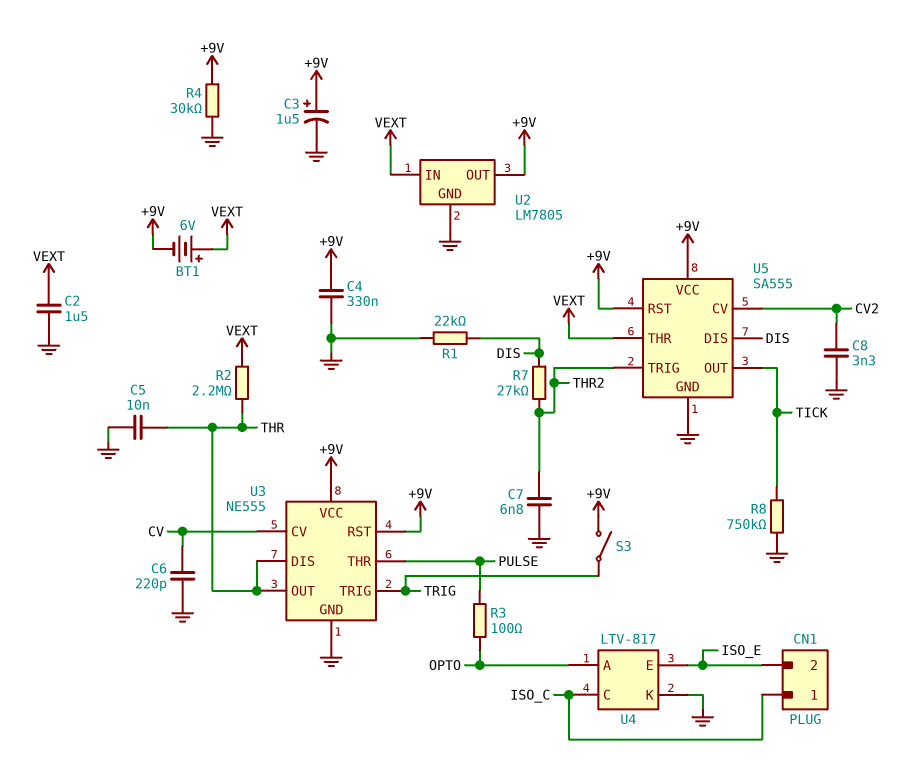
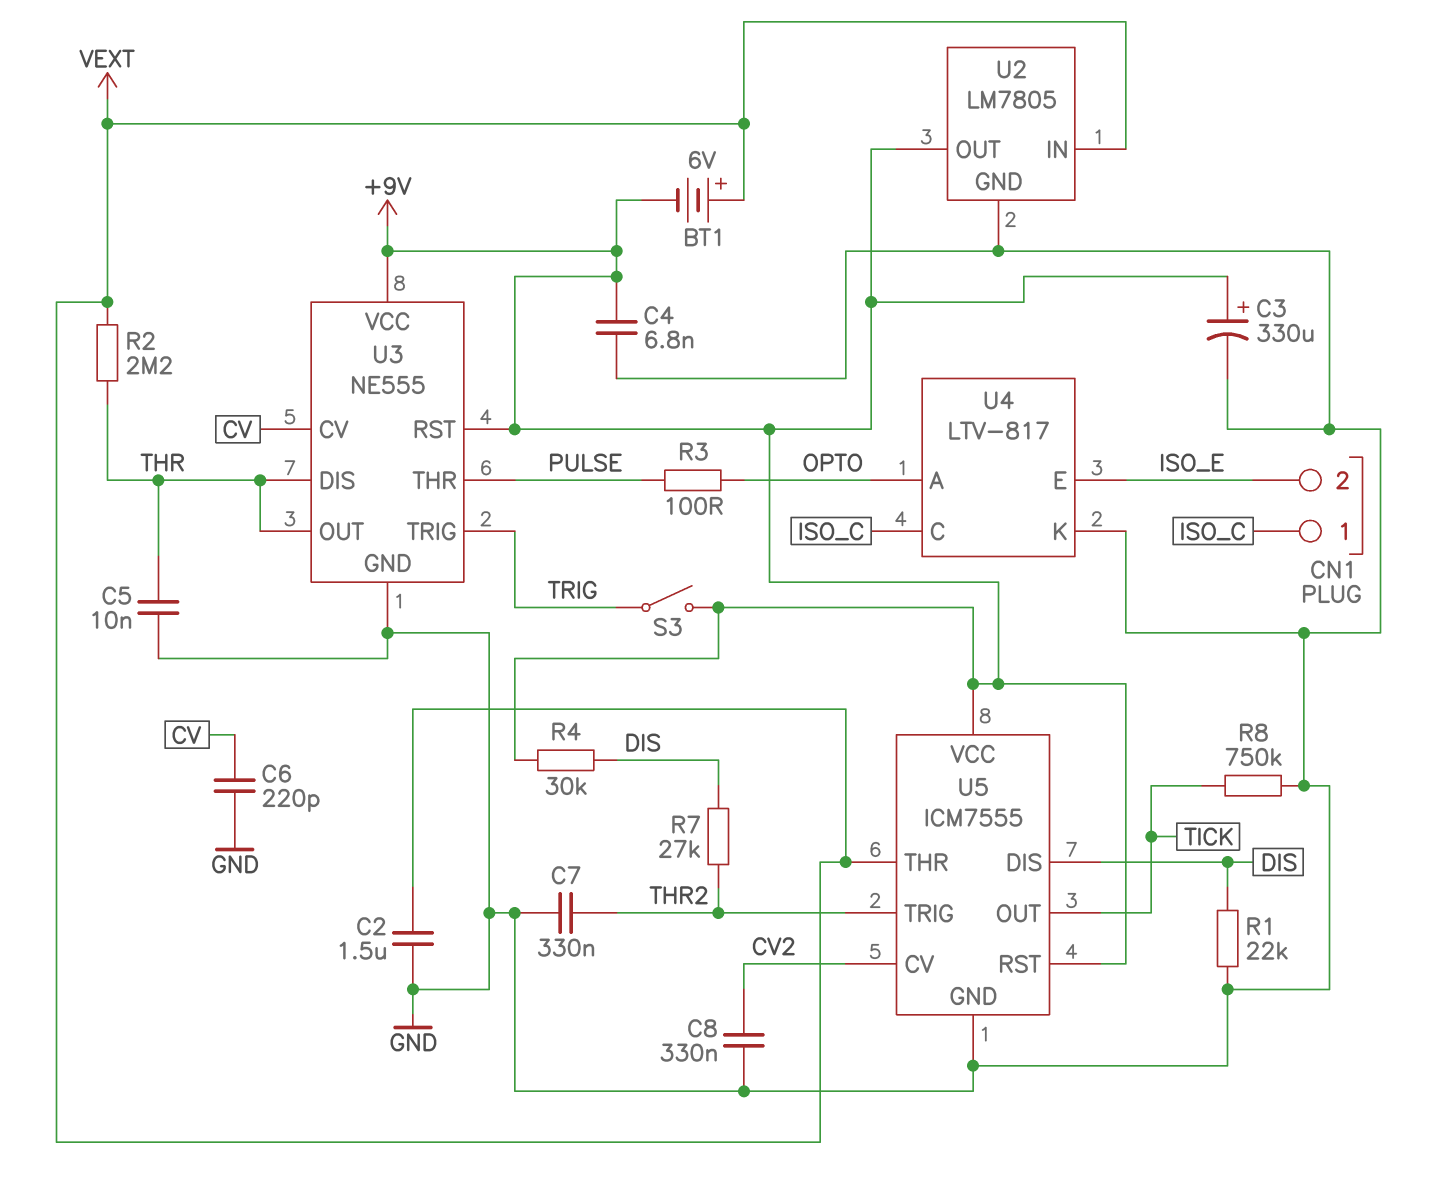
C3: 1.5uF (plus +9V, minus GND) -> 330uF (plus +9V, minus GND)
C4: 330nF (+9V, GND) -> 6.8nF (+9V, GND)
C7: 6.8nF (GND, THR2) -> 330nF (GND, THR2)
C8: 3.3nF (CV2, GND) -> 330nF (CV2, GND)
R4: 30k (+9V, GND) -> 30k (+9V, DIS)
U5: SA555 -> ICM7555

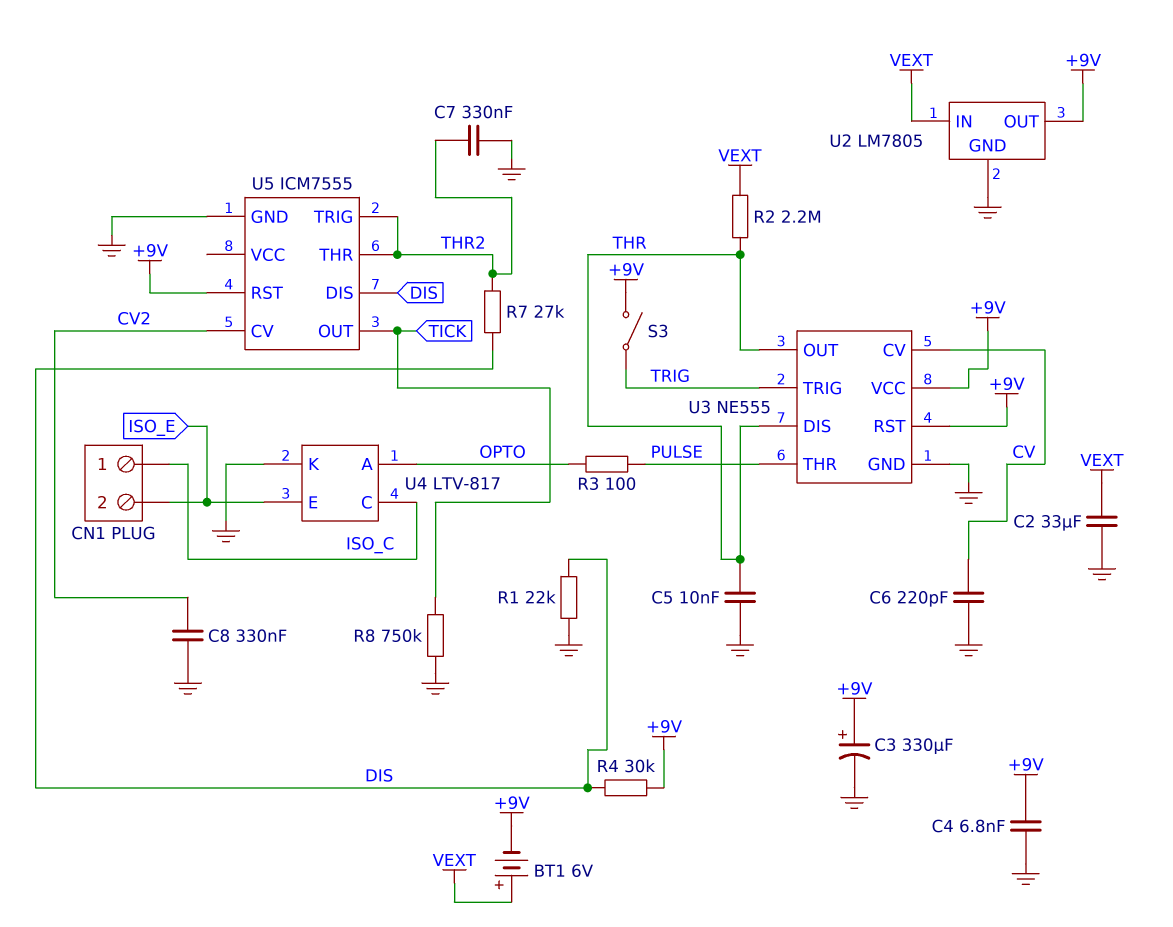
C2: 1.5uF (GND, VEXT) -> 33uF (GND, VEXT)
U5 pin THR: VEXT -> THR2
U5 pin VCC: +9V -> none

